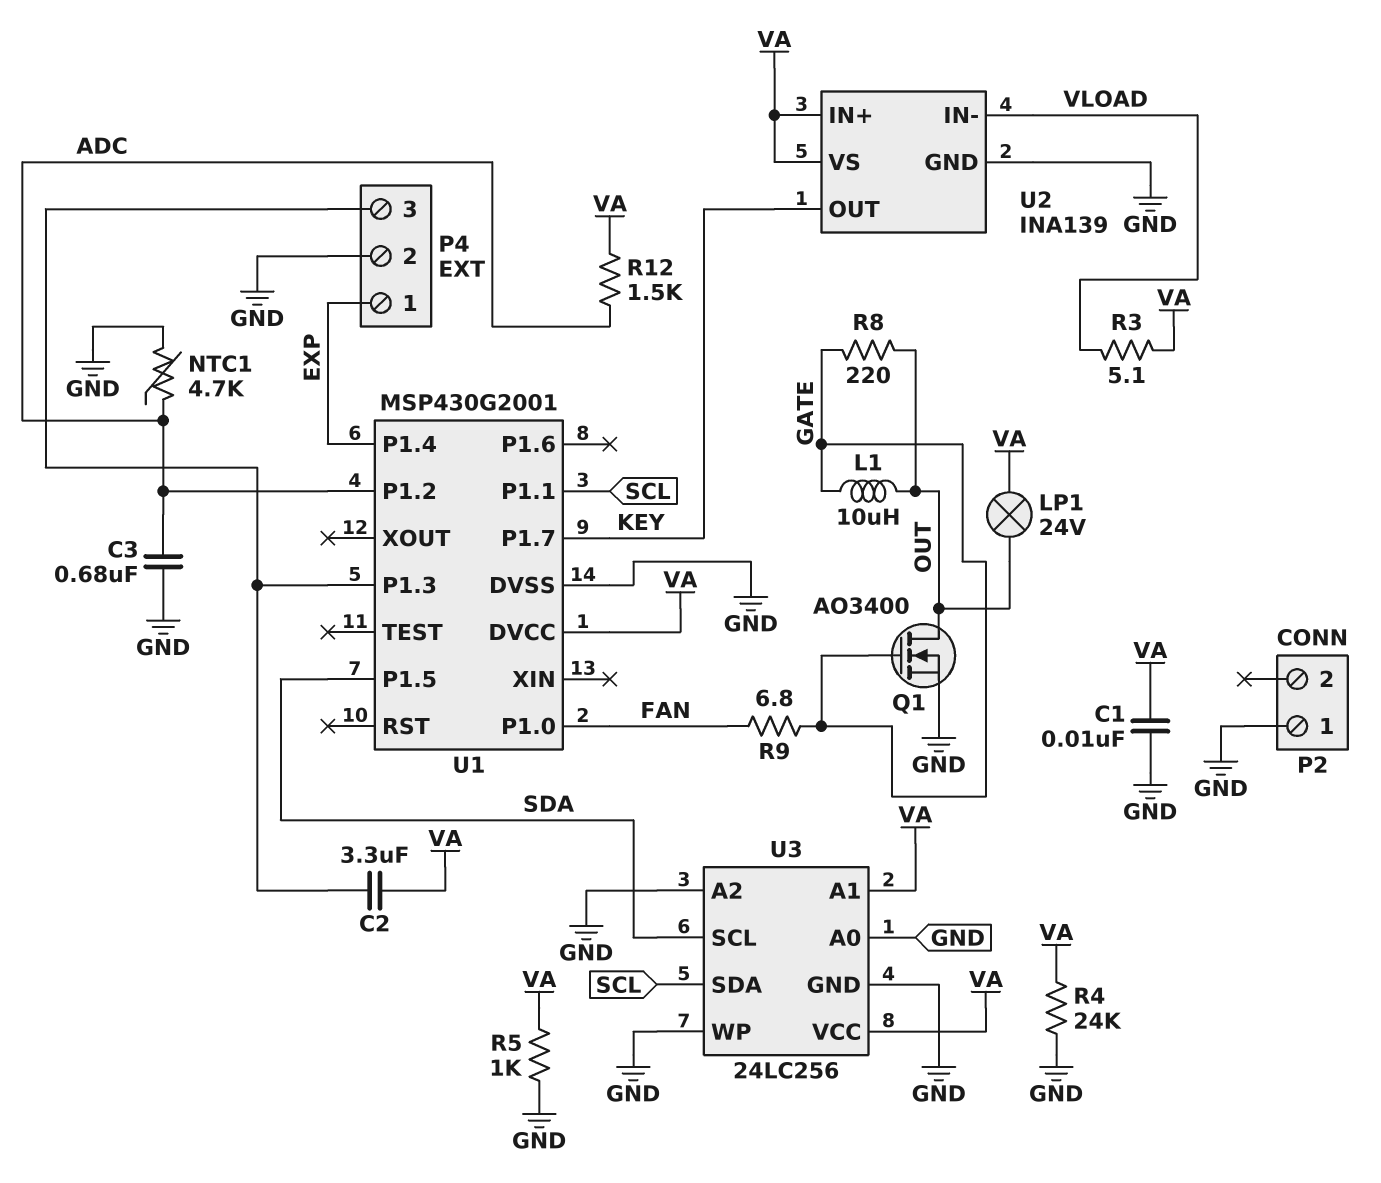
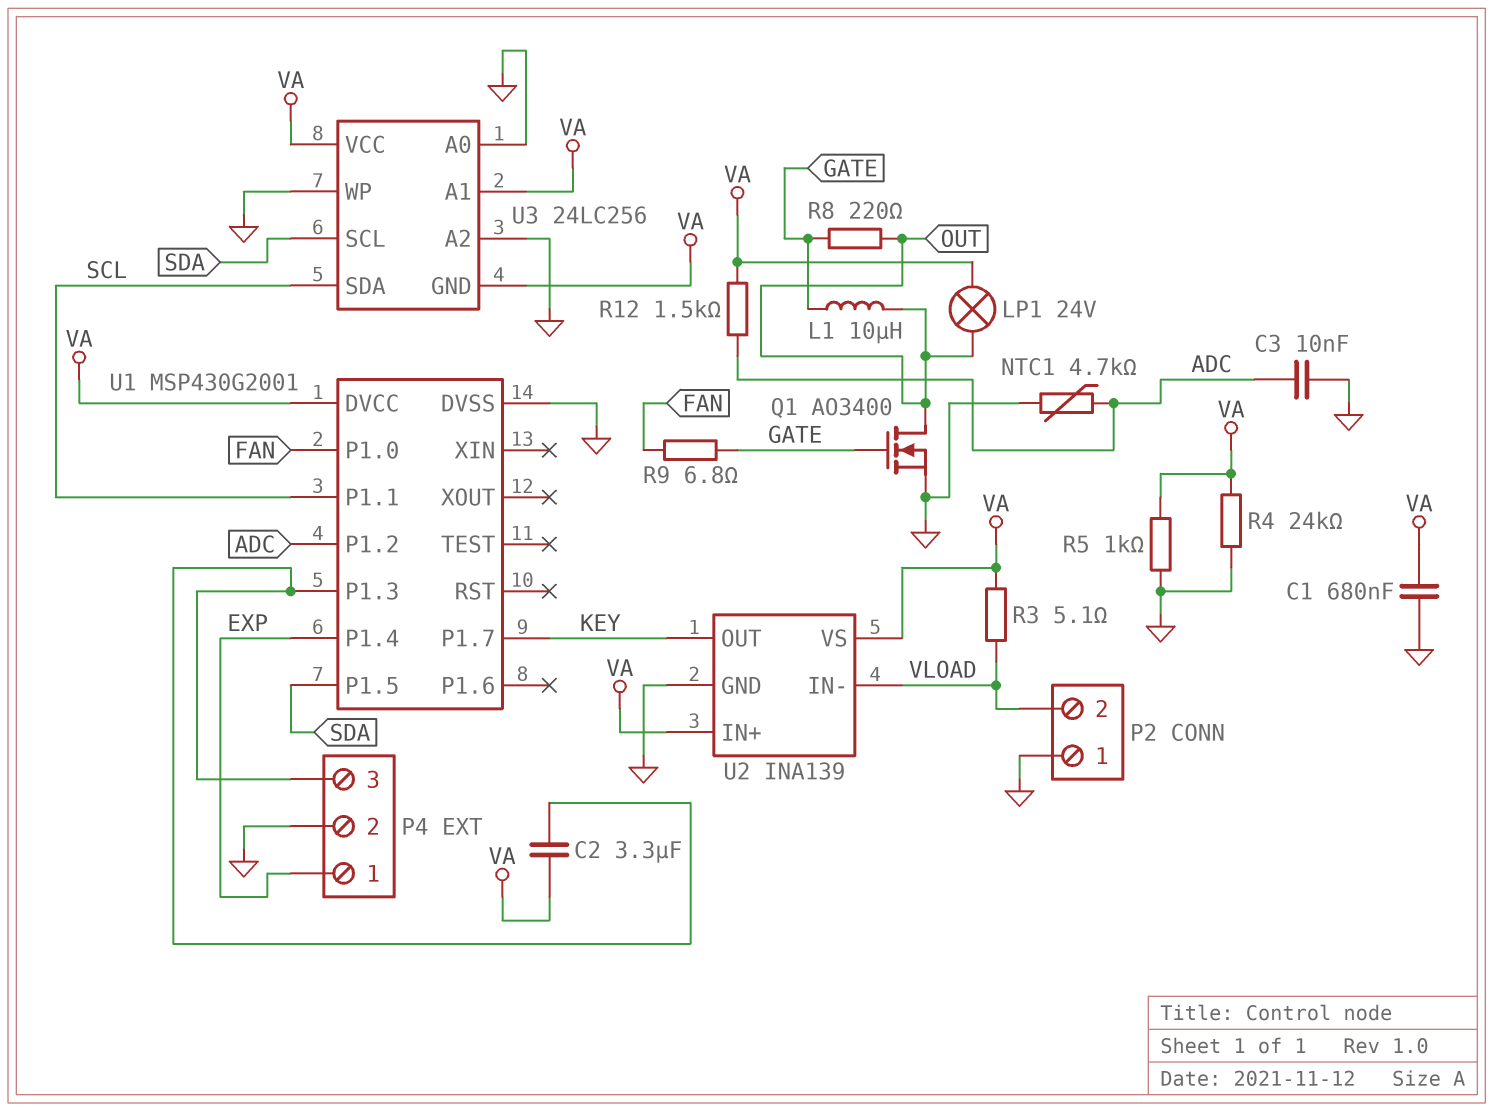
C1: 10nF (GND, VA) -> 680nF (GND, VA)
C3: 680nF (ADC, GND) -> 10nF (ADC, GND)
P2 pin 2: none -> VLOAD
U3 pin GND: GND -> VA

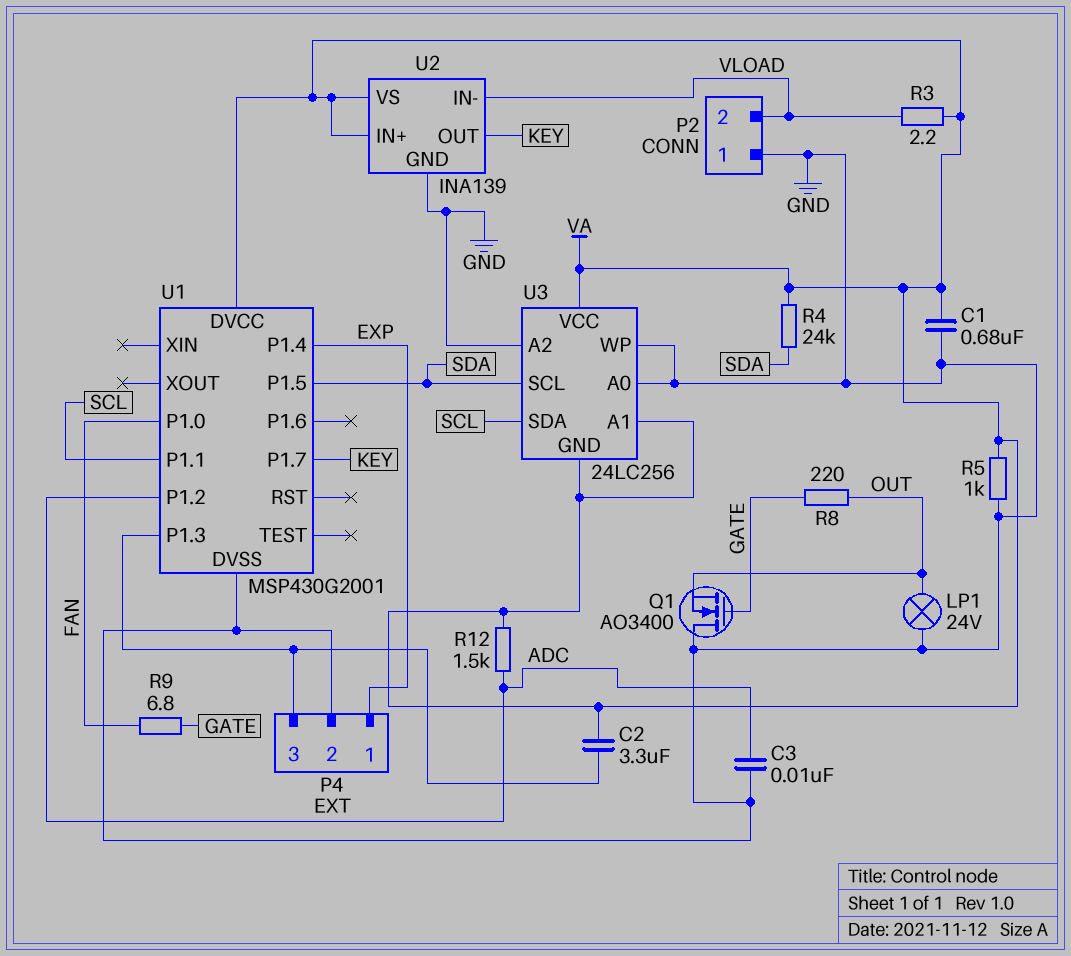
L1: 10uH (GATE, OUT) -> none
LP1: lamp 24V (OUT, VA) -> lamp 24V (GND, OUT)
NTC1: 4.7k (ADC, GND) -> none
Q1: NMOS AO3400 (G GATE, D OUT, S GND) -> NMOS AO3400 (G GATE, D GND, S OUT)
R3: 5.1 (VA, VLOAD) -> 2.2 (VA, VLOAD)
R4: 24k (GND, VA) -> 24k (SDA, VA)

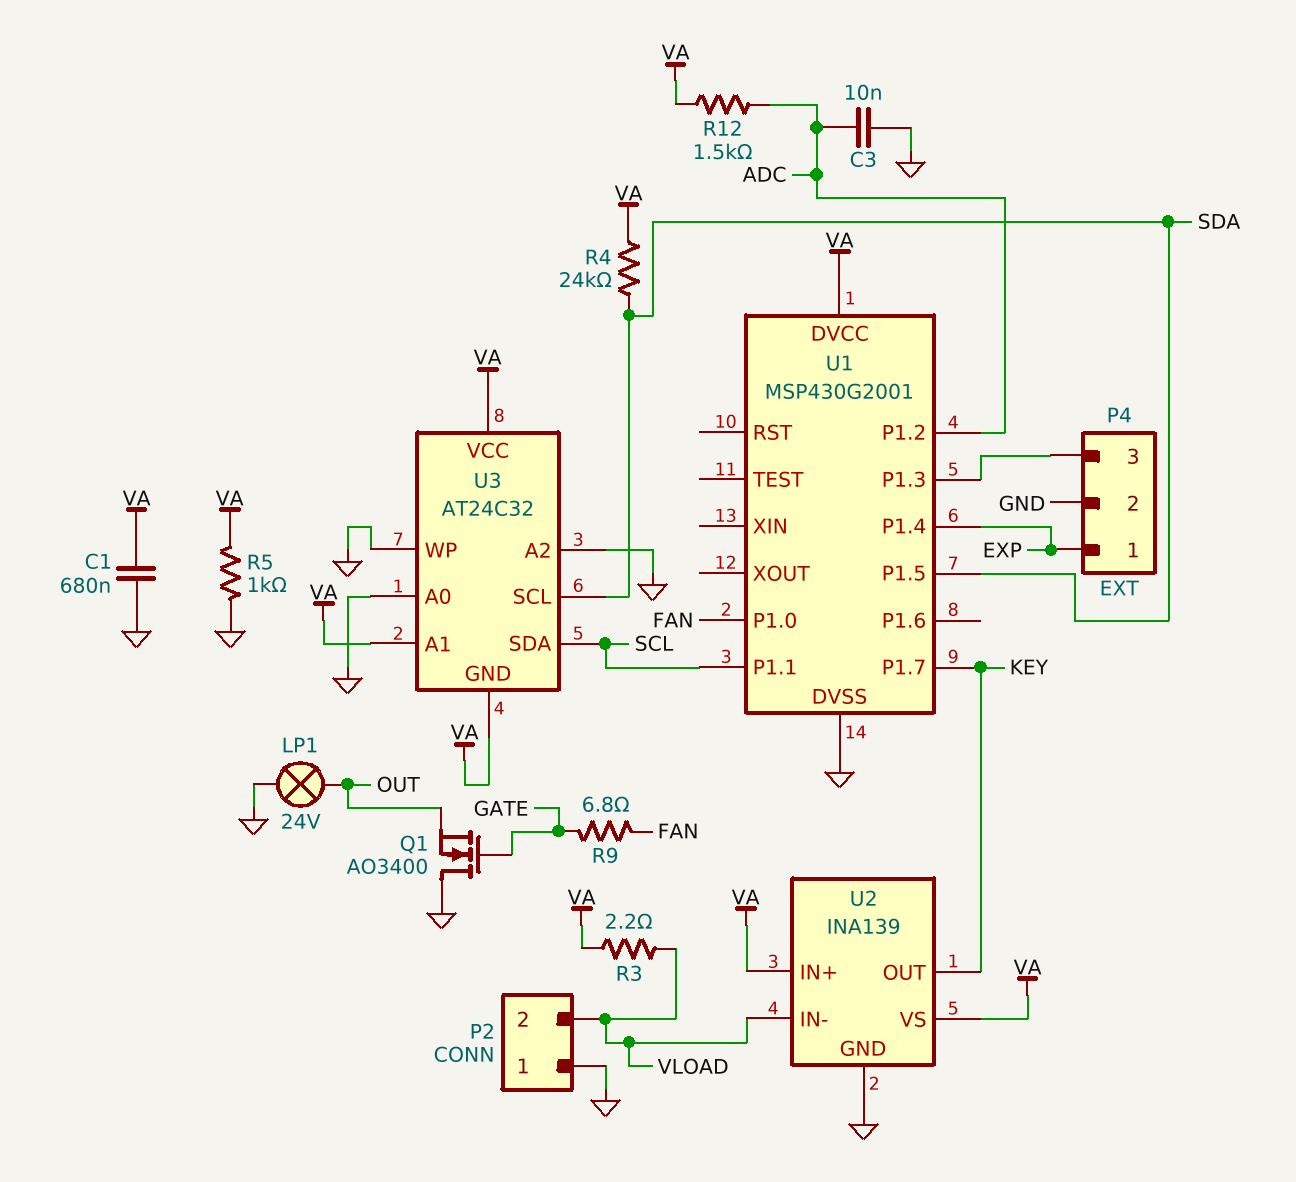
C2: 3.3uF (P4/3, VA) -> none
R8: 220 (GATE, OUT) -> none
U3: 24LC256 -> AT24C32

